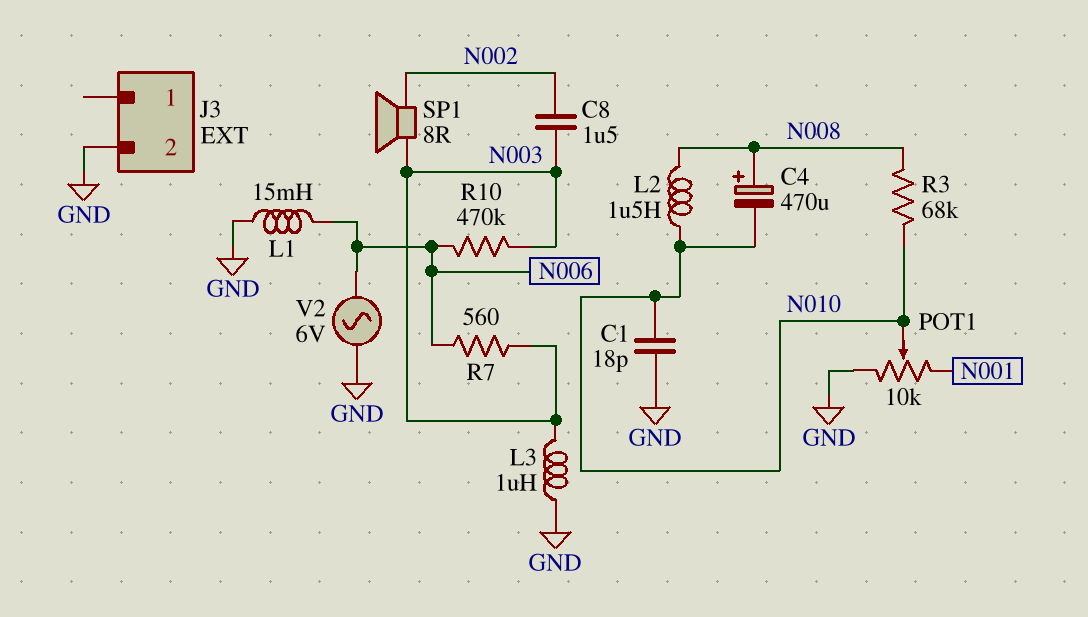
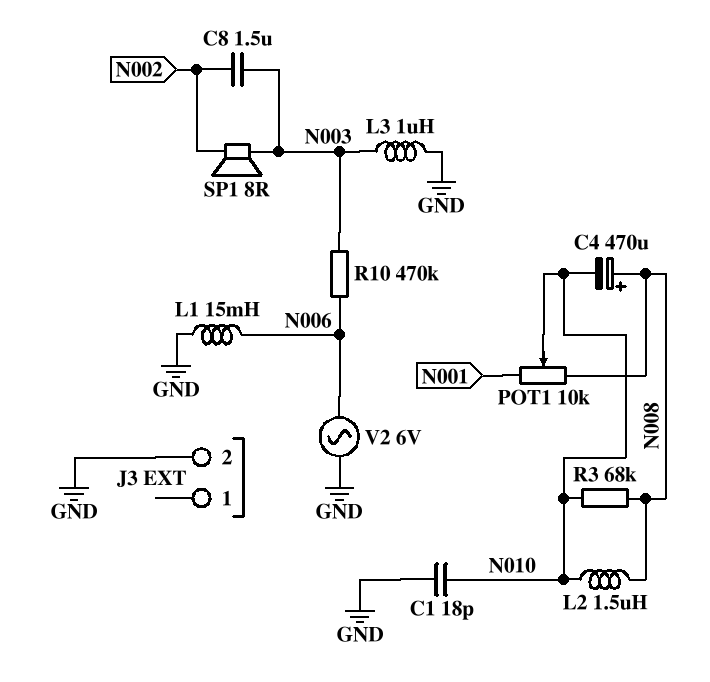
POT1: 10k (GND, N001, wiper N010) -> 10k (N001, N008, wiper N010)
R7: 560 (N003, N006) -> none

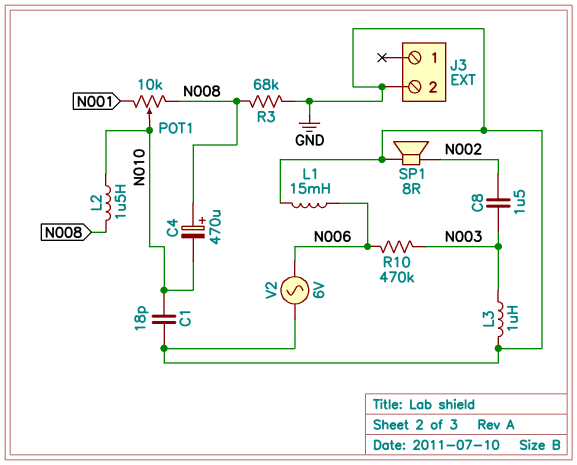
R3: 68k (N008, N010) -> 68k (GND, N008)
SP1: speaker 8R (N002, N003) -> speaker 8R (GND, N002)

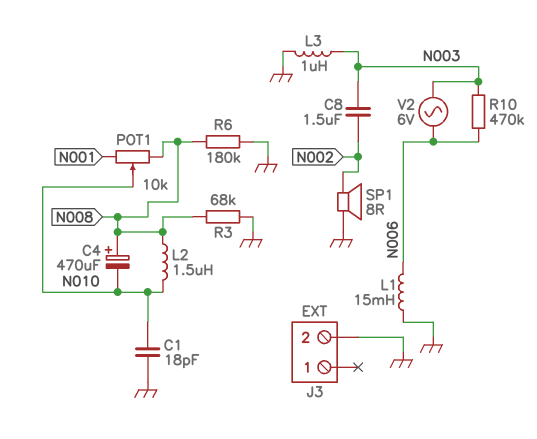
R6: none -> 180k (GND, N008)
V2: AC 6V (GND, N006) -> AC 6V (N003, N006)

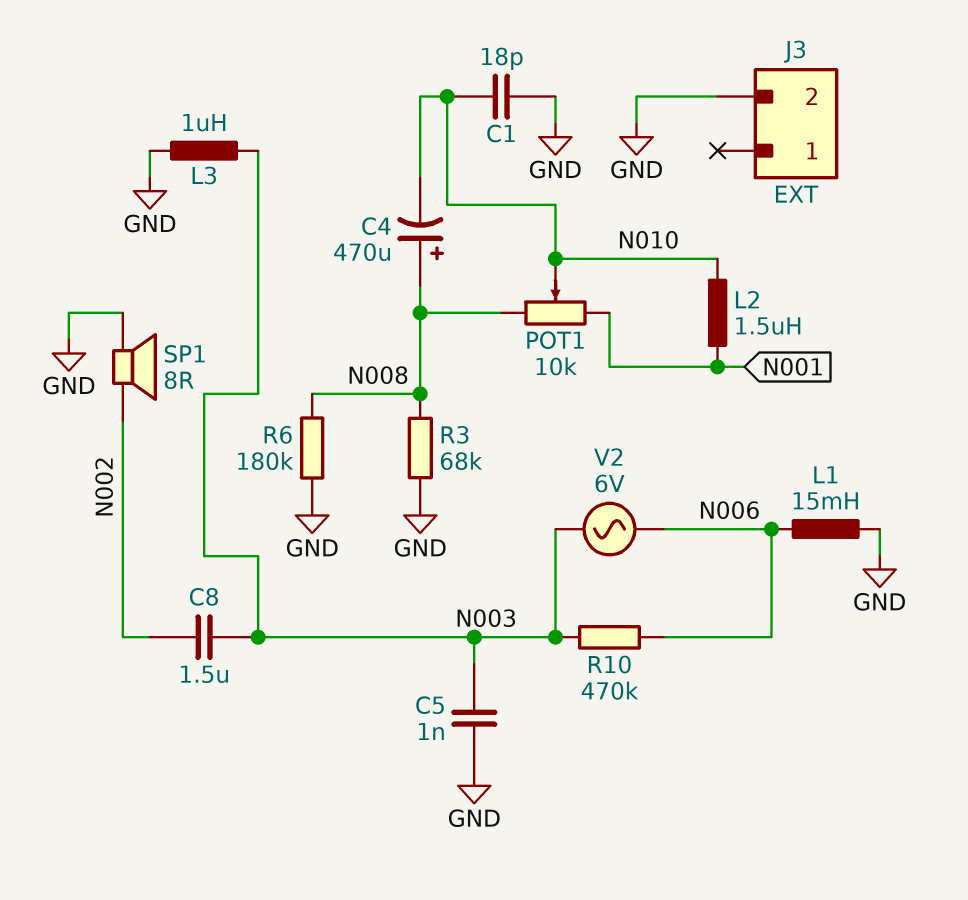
C5: none -> 1nF (GND, N003)
L2: 1.5uH (N008, N010) -> 1.5uH (N001, N010)

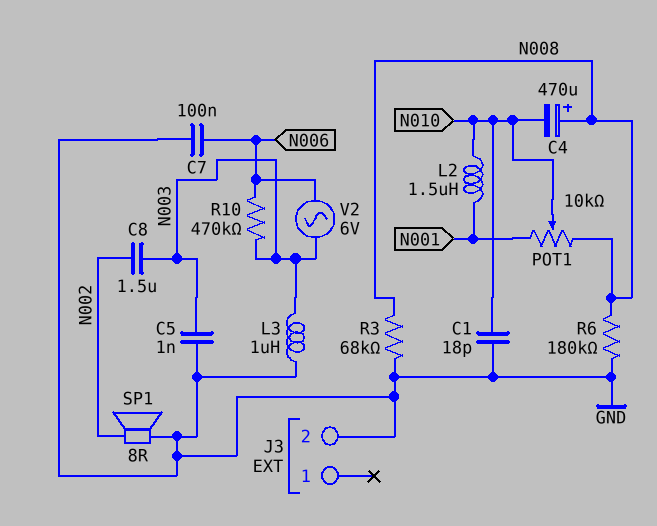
C7: none -> 100nF (GND, N006)
L1: 15mH (GND, N006) -> none

